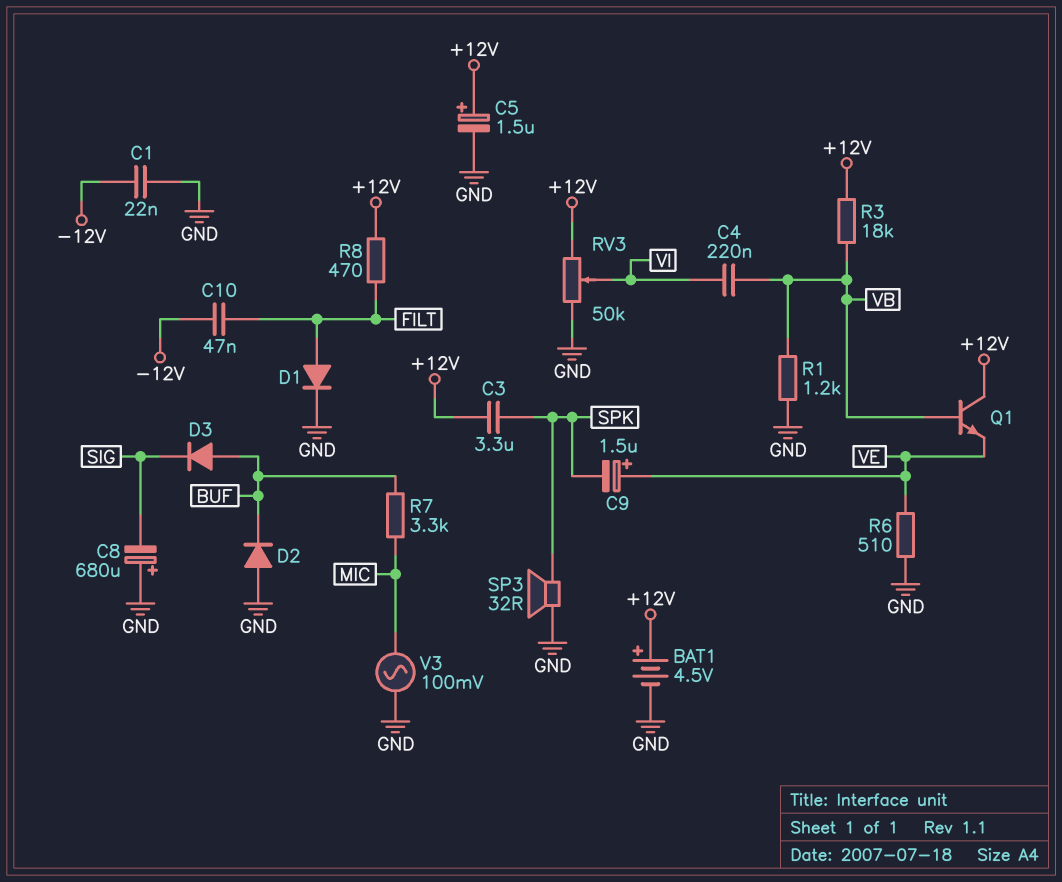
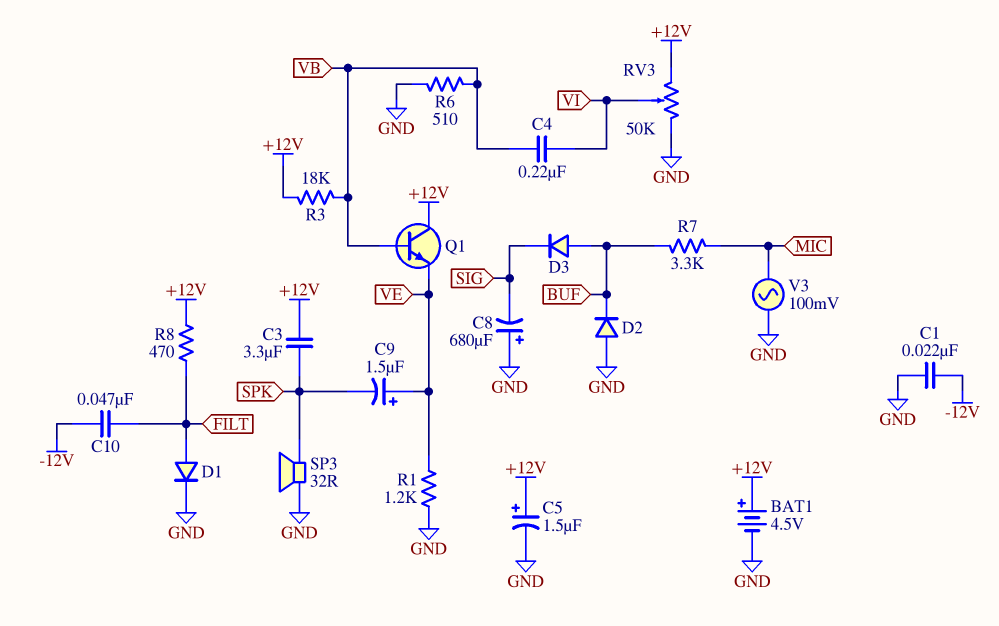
R1: 1.2k (GND, VB) -> 1.2k (GND, VE)
R6: 510 (GND, VE) -> 510 (GND, VB)

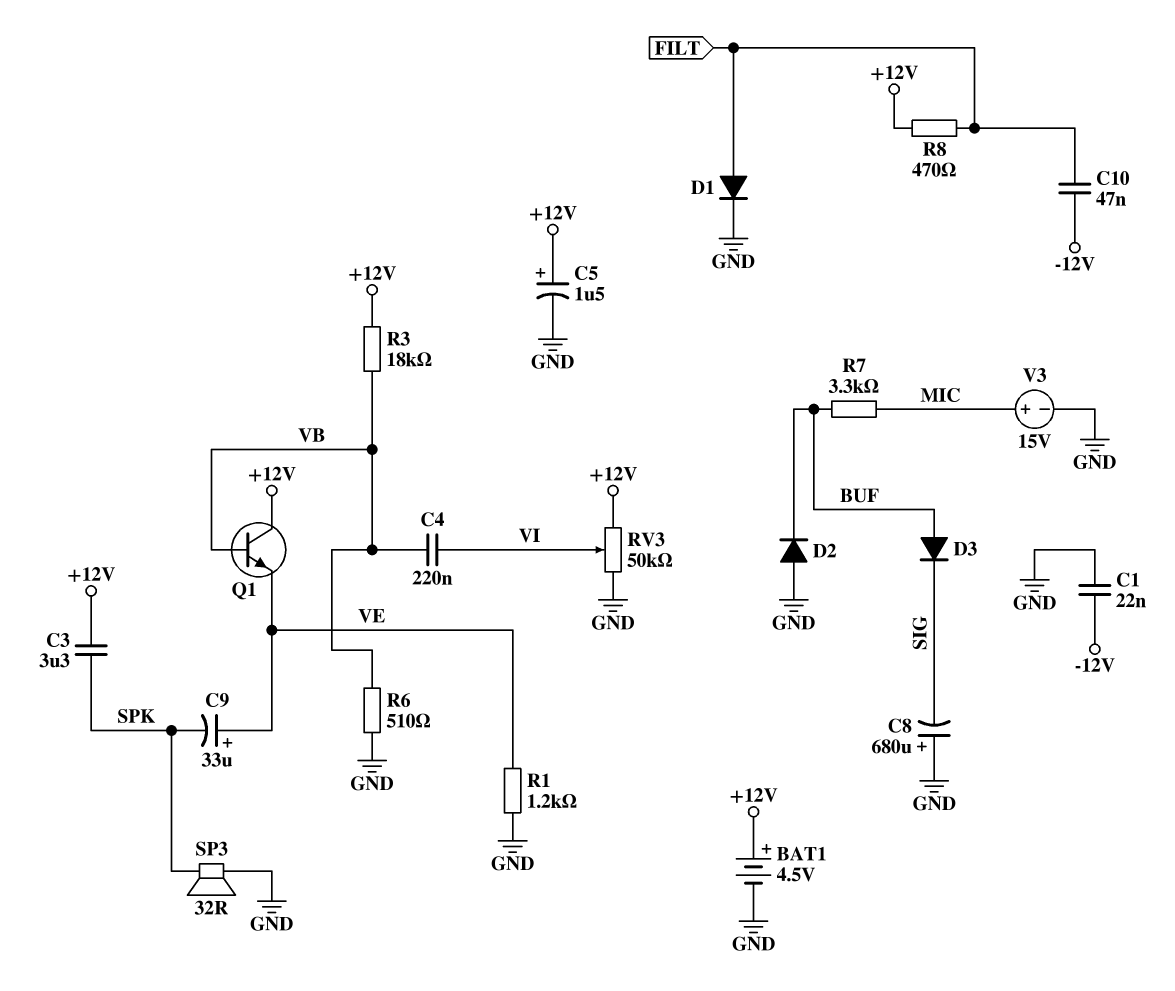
C9: 1.5uF (plus VE, minus SPK) -> 33uF (plus VE, minus SPK)
V3: AC 100mV (GND, MIC) -> 15V (plus MIC, minus GND)

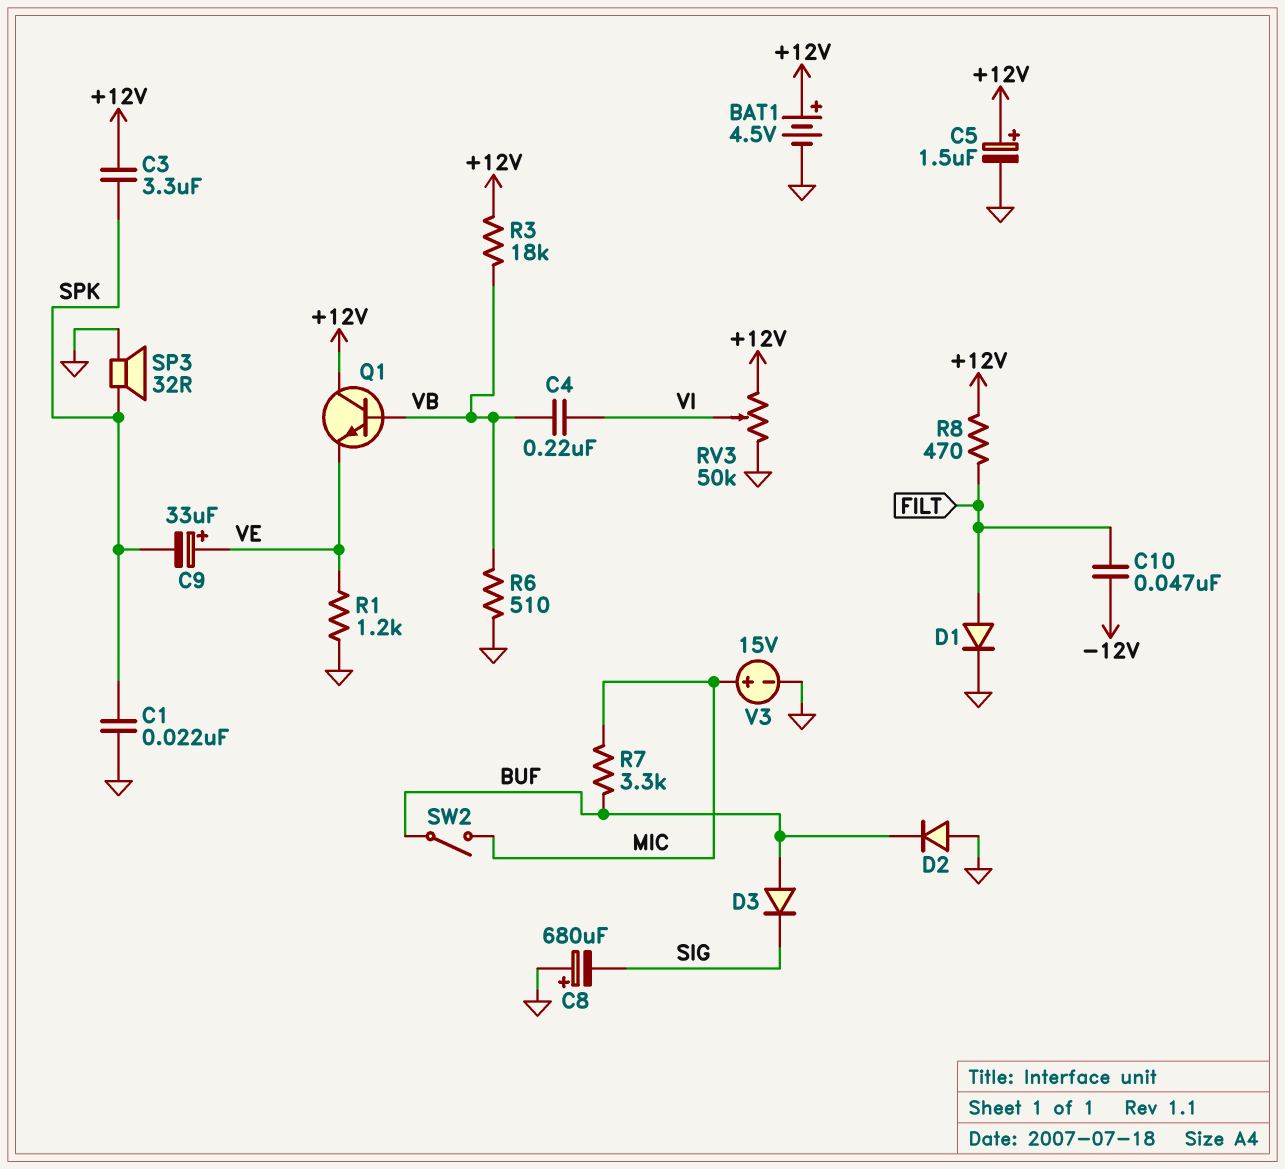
C1: 22nF (-12V, GND) -> 22nF (GND, SPK)
SW2: none -> switch (BUF, MIC)

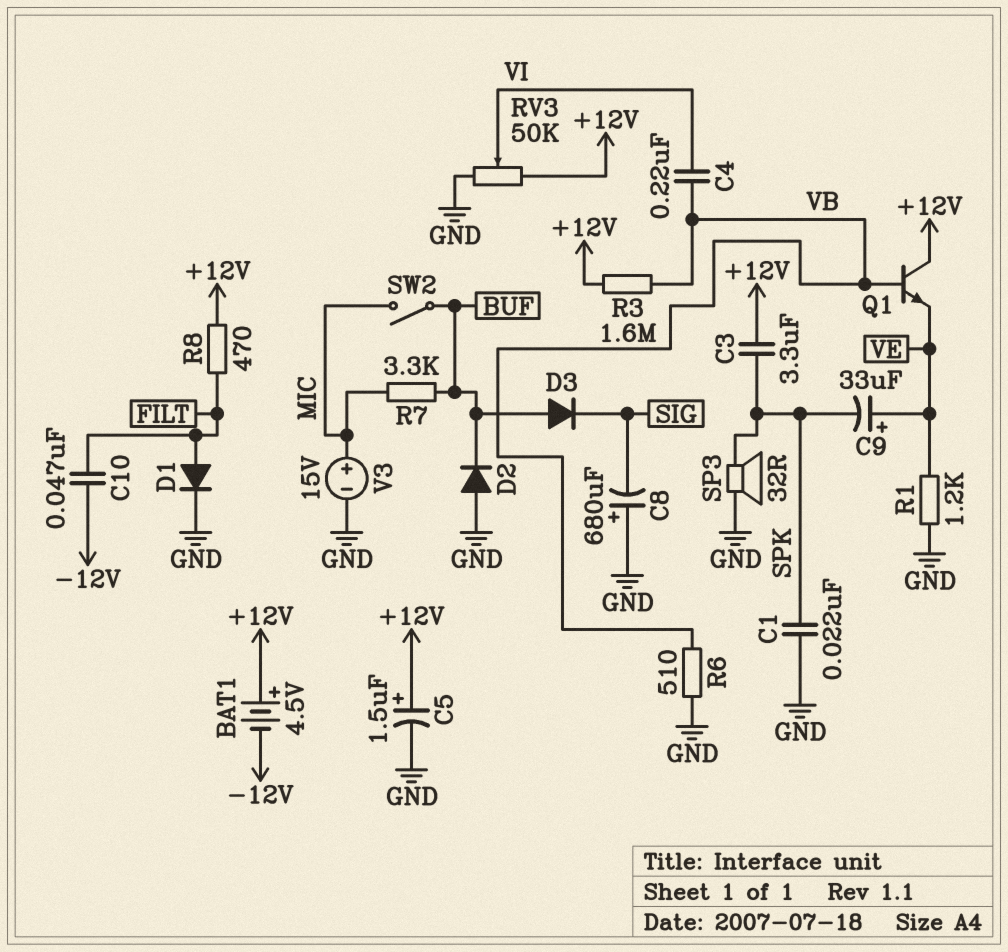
BAT1: 4.5V (plus +12V, minus GND) -> 4.5V (plus +12V, minus -12V)
R3: 18k (+12V, VB) -> 1.6M (+12V, VB)

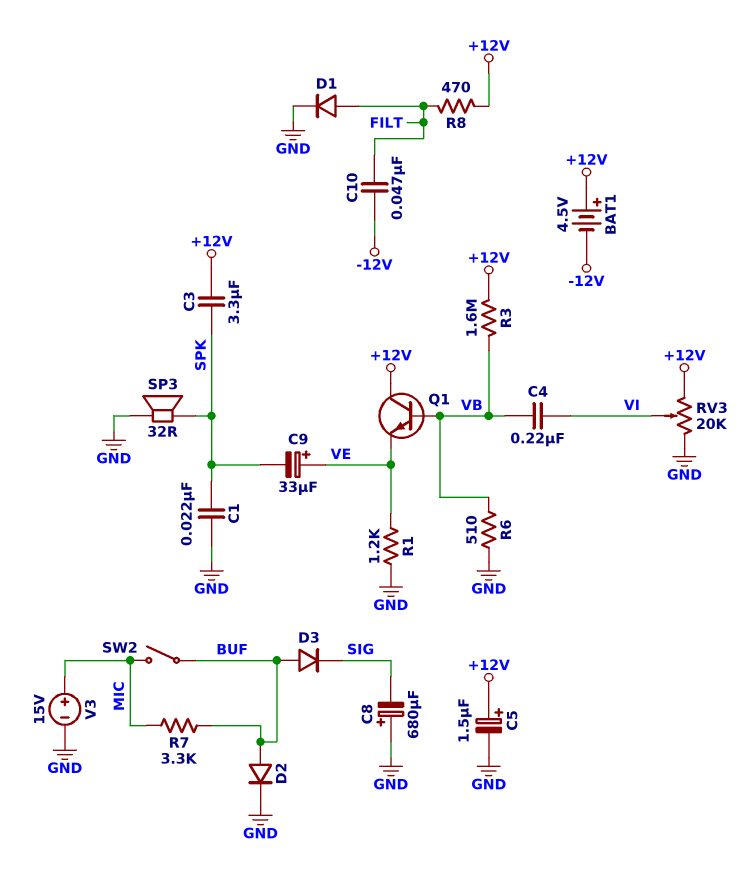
D2: diode (A GND, K BUF) -> diode (A BUF, K GND)
RV3: 50k (+12V, GND, wiper VI) -> 20k (+12V, GND, wiper VI)

